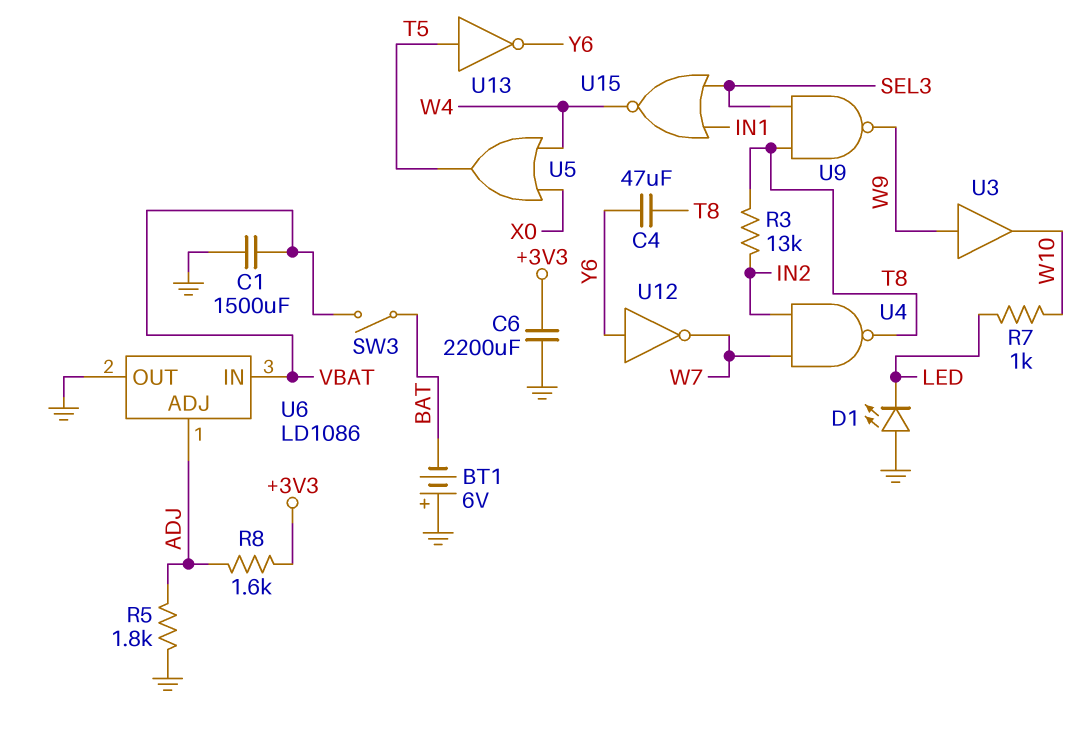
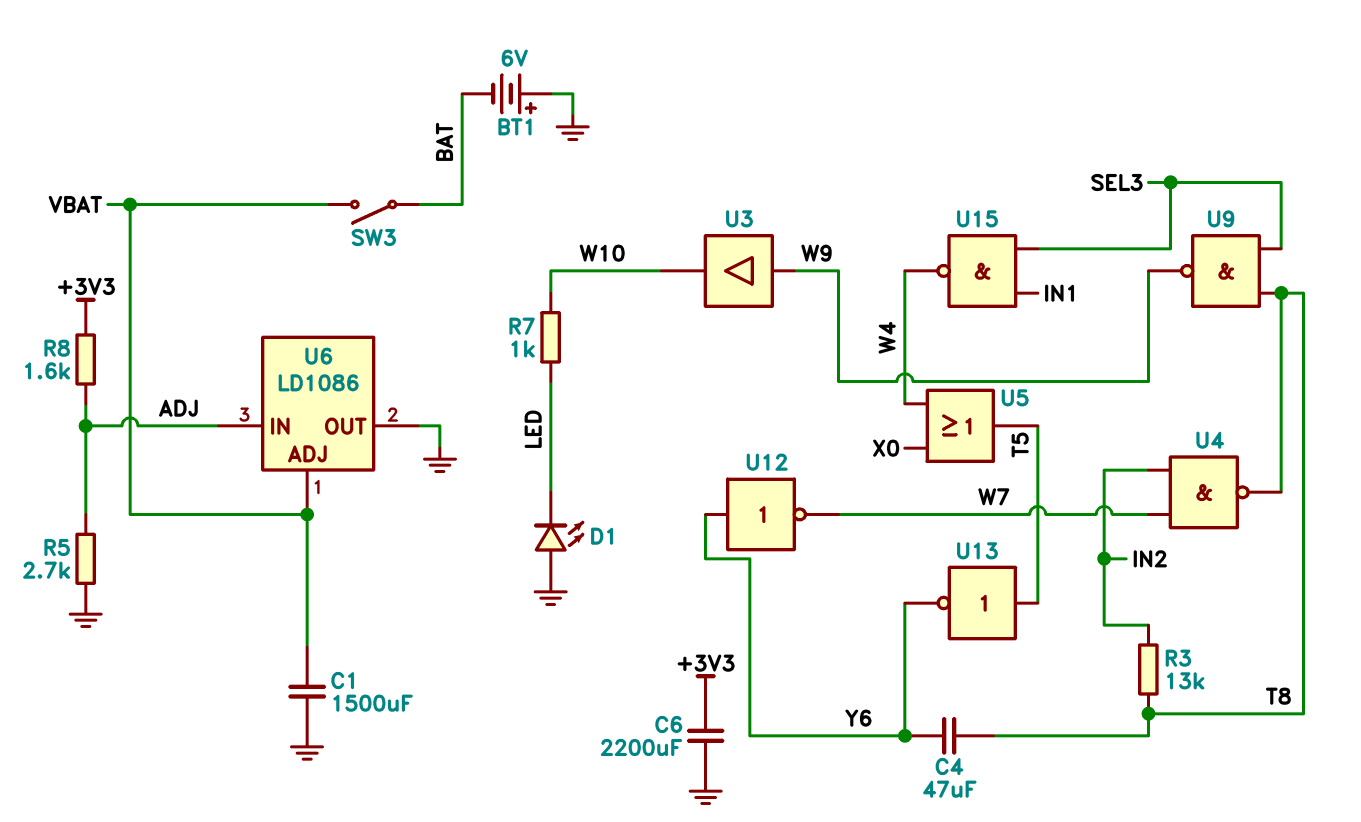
R5: 1.8k (ADJ, GND) -> 2.7k (ADJ, GND)
U6 pin ADJ: ADJ -> VBAT
U6 pin IN: VBAT -> ADJ
U15: NOR (in IN1, in SEL3, out W4) -> NAND (in IN1, in SEL3, out W4)

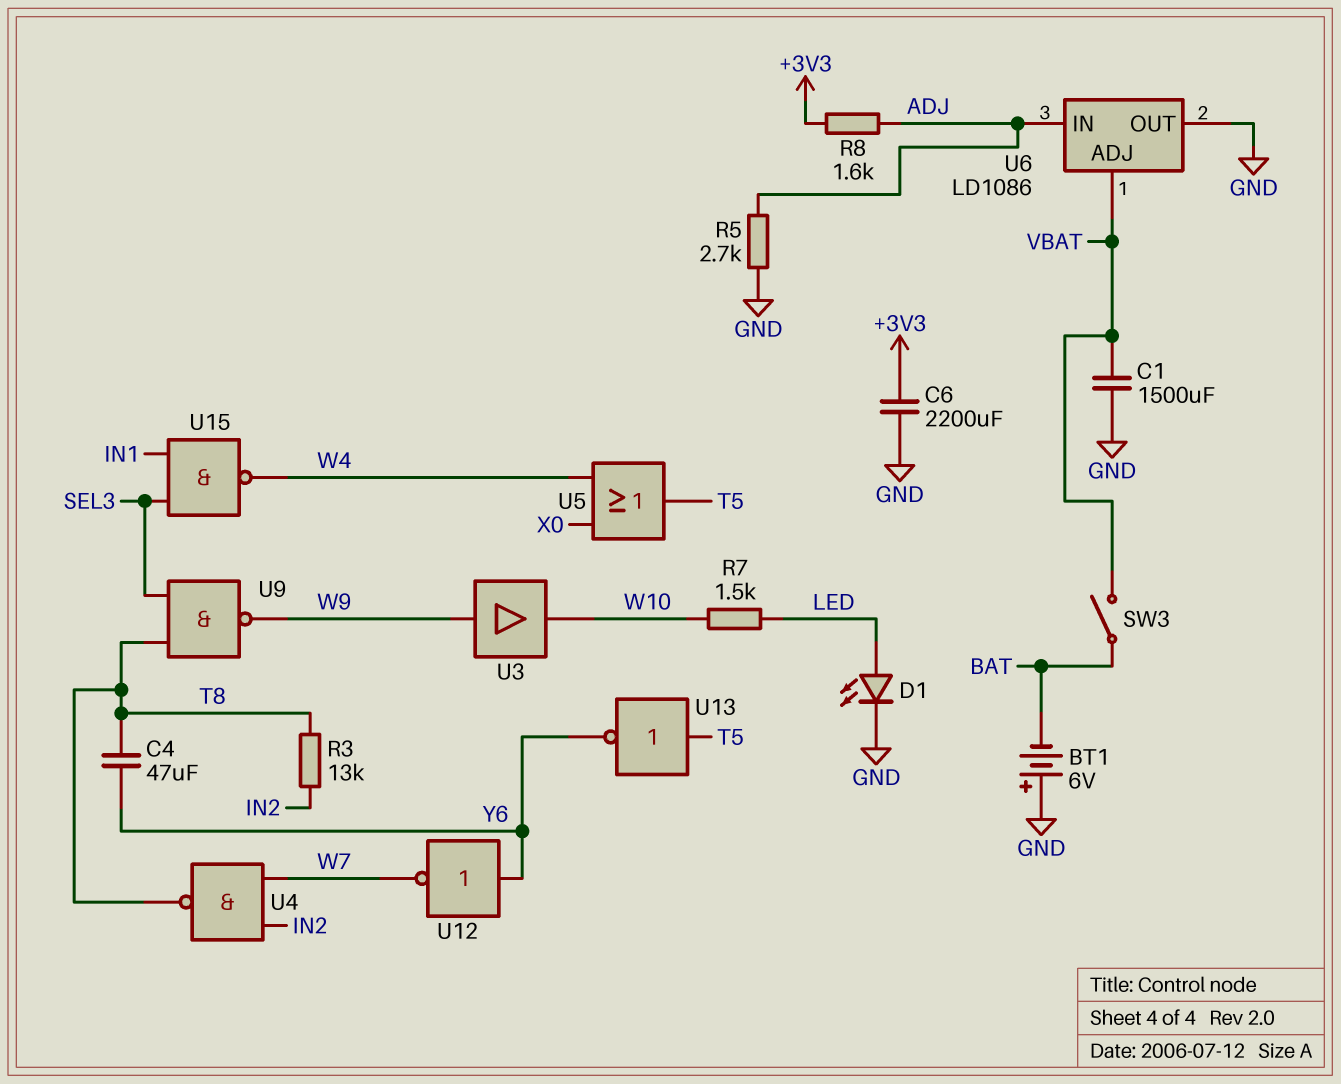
D1: LED (A GND, K LED) -> LED (A LED, K GND)
R7: 1k (LED, W10) -> 1.5k (LED, W10)

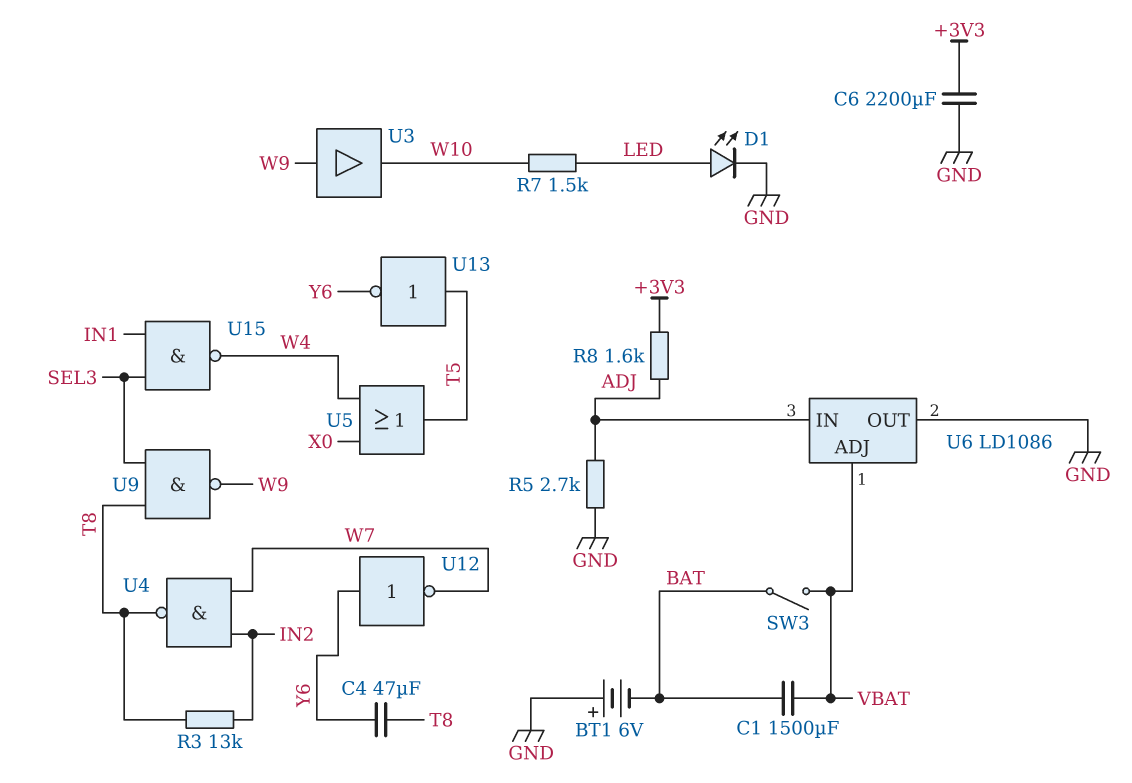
C1: 1500uF (GND, VBAT) -> 1500uF (BAT, VBAT)

